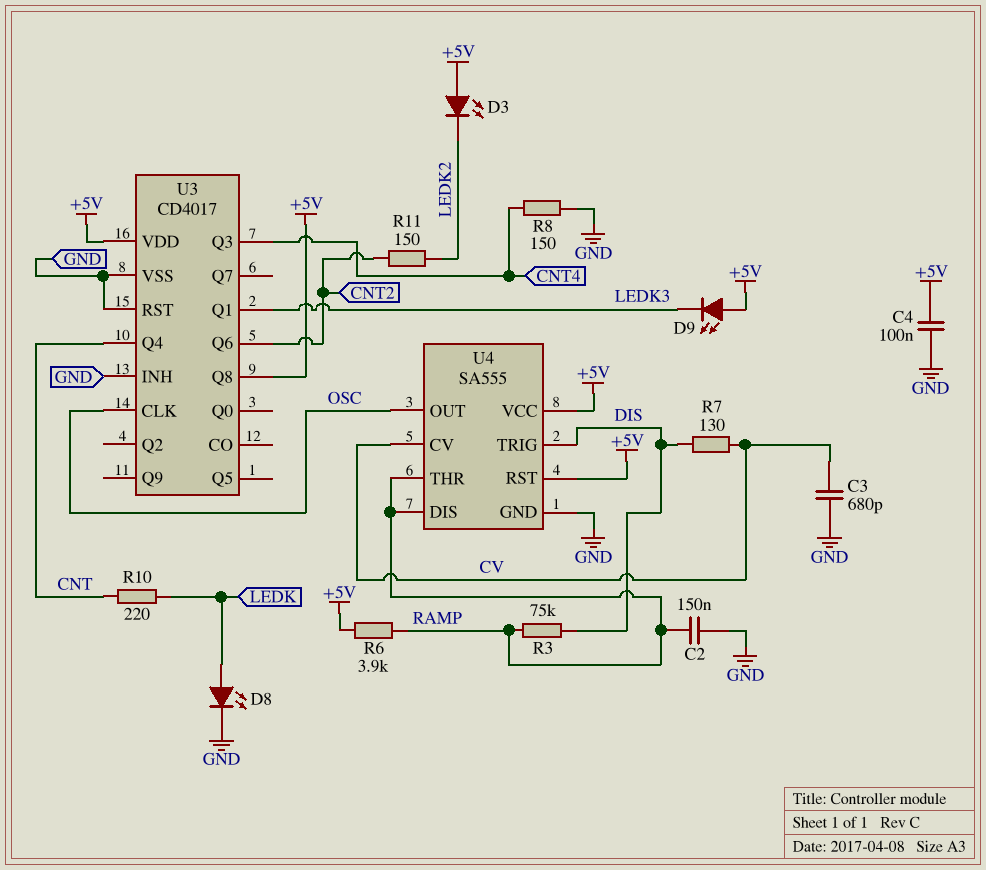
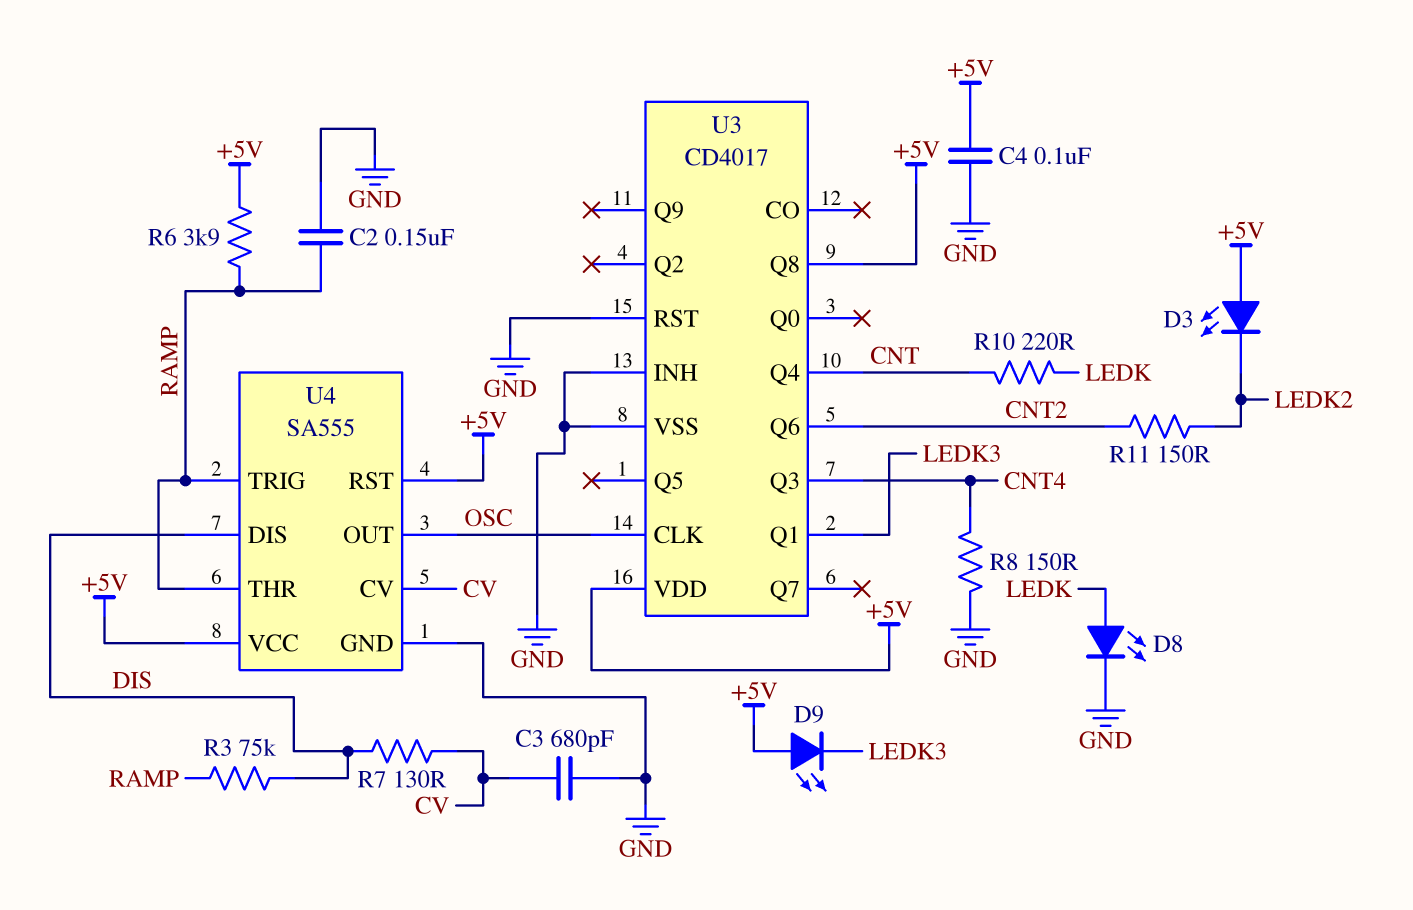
U4 pin DIS: RAMP -> DIS
U4 pin TRIG: DIS -> RAMP

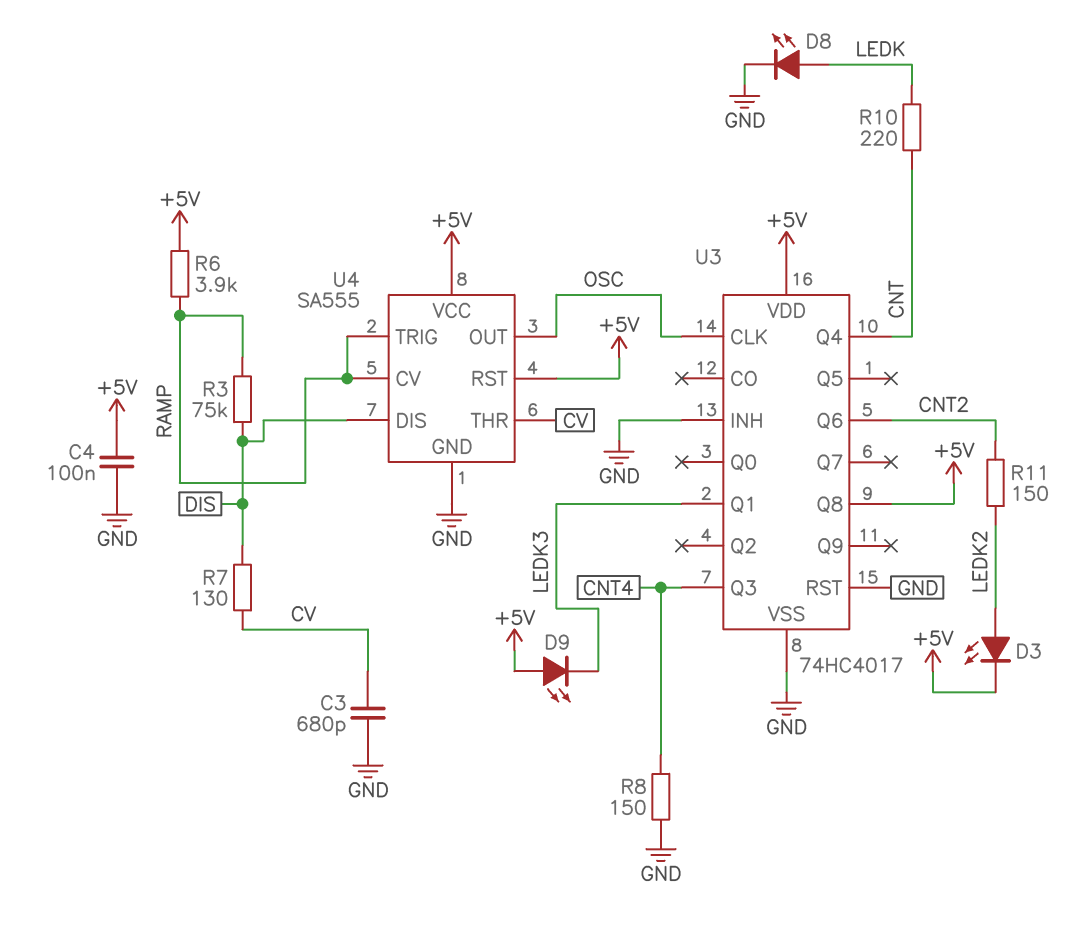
C2: 150nF (GND, RAMP) -> none
D3: LED (A +5V, K LEDK2) -> LED (A LEDK2, K +5V)
U3: CD4017 -> 74HC4017
U4 pin CV: CV -> RAMP
U4 pin THR: RAMP -> CV

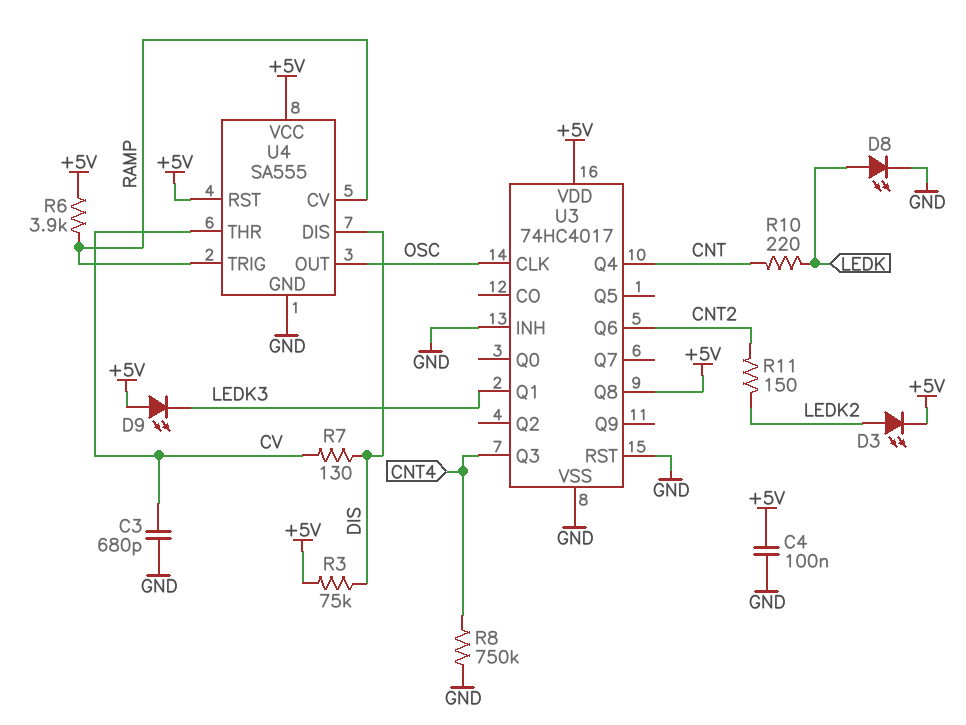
R3: 75k (DIS, RAMP) -> 75k (+5V, DIS)
R8: 150 (CNT4, GND) -> 750k (CNT4, GND)

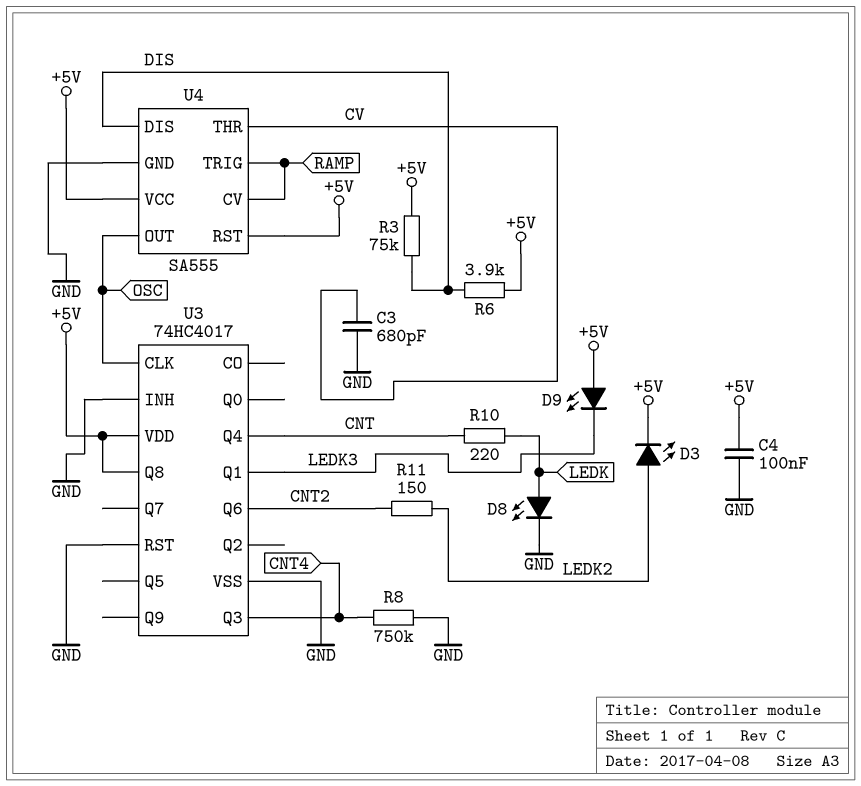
R6: 3.9k (+5V, RAMP) -> 3.9k (+5V, DIS)
R7: 130 (CV, DIS) -> none

